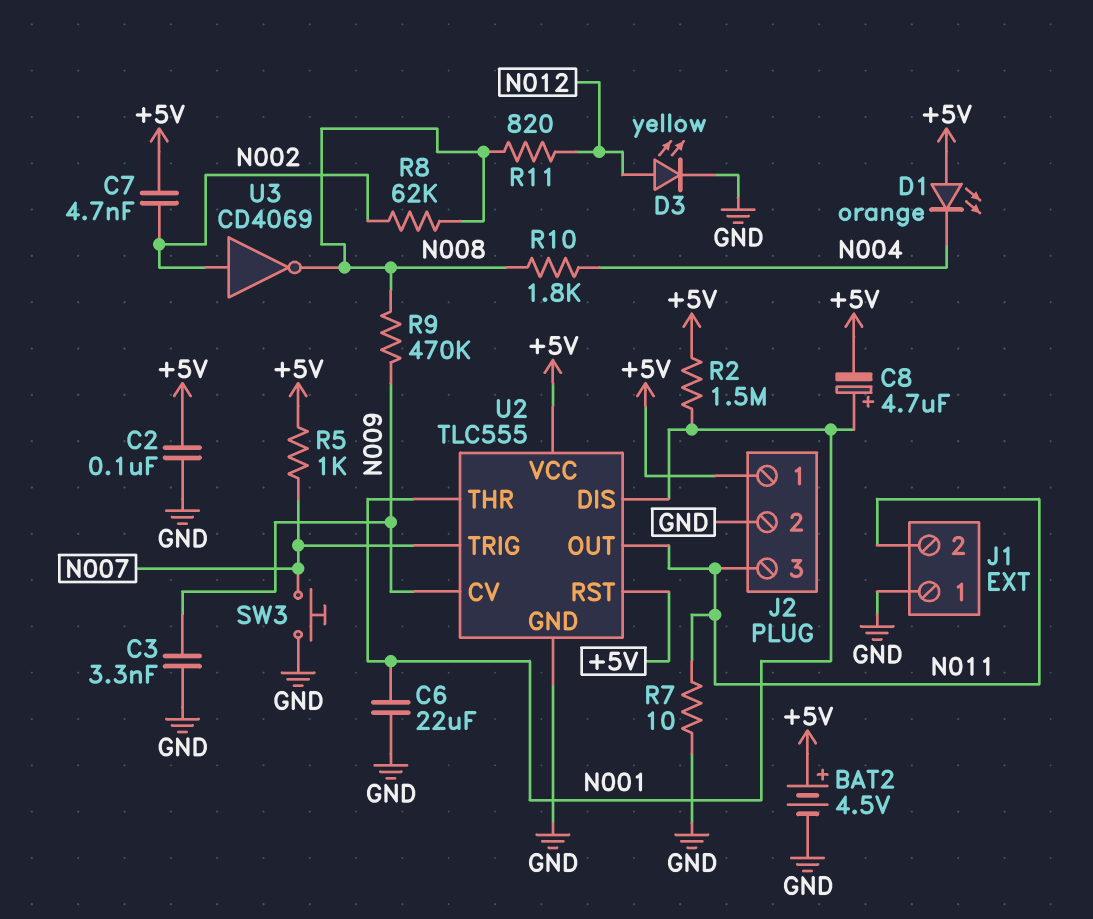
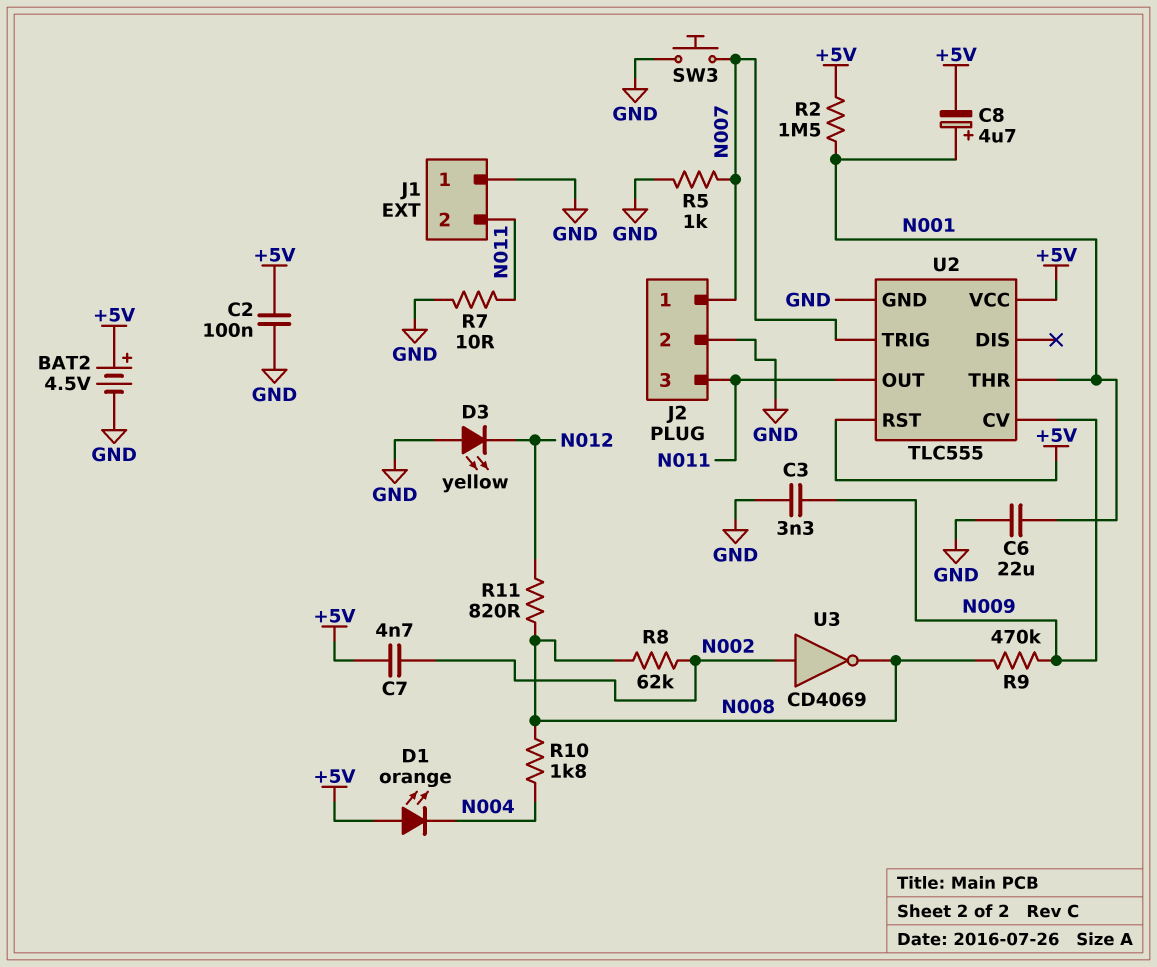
D3: LED yellow (A N012, K GND) -> LED yellow (A GND, K N012)
J2 pin 1: +5V -> N007
R5: 1k (+5V, N007) -> 1k (GND, N007)
U2 pin DIS: N001 -> none

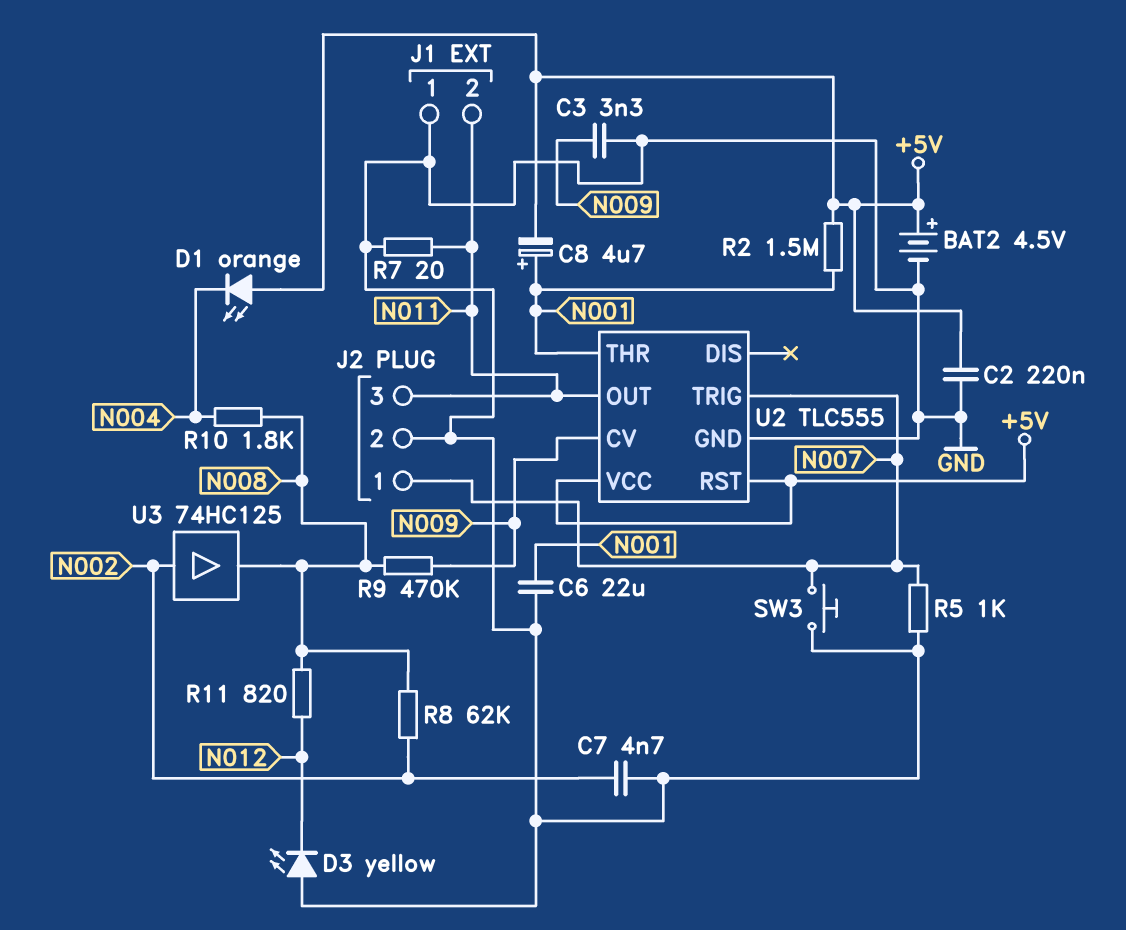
C2: 100nF (+5V, GND) -> 220nF (+5V, GND)
C7: 4.7nF (+5V, N002) -> 4.7nF (GND, N002)
R7: 10 (GND, N011) -> 20 (GND, N011)
U3: NOT CD4069 (in N002, out N008) -> buffer 74HC125 (in N002, out N008)

